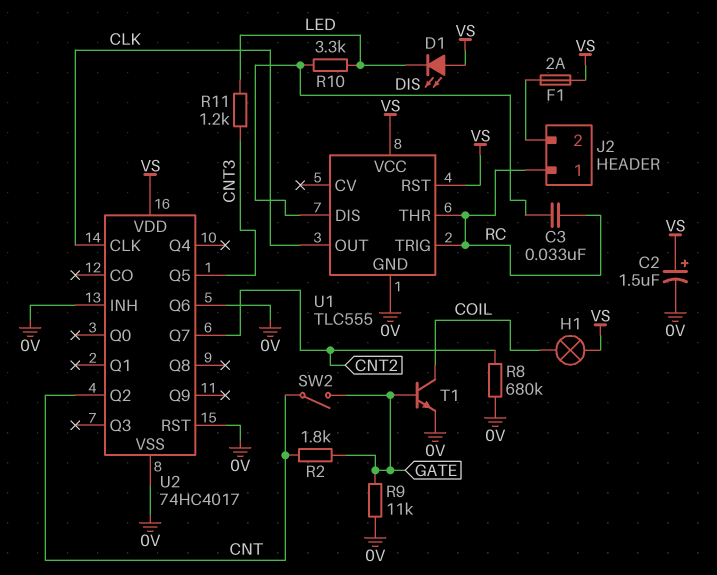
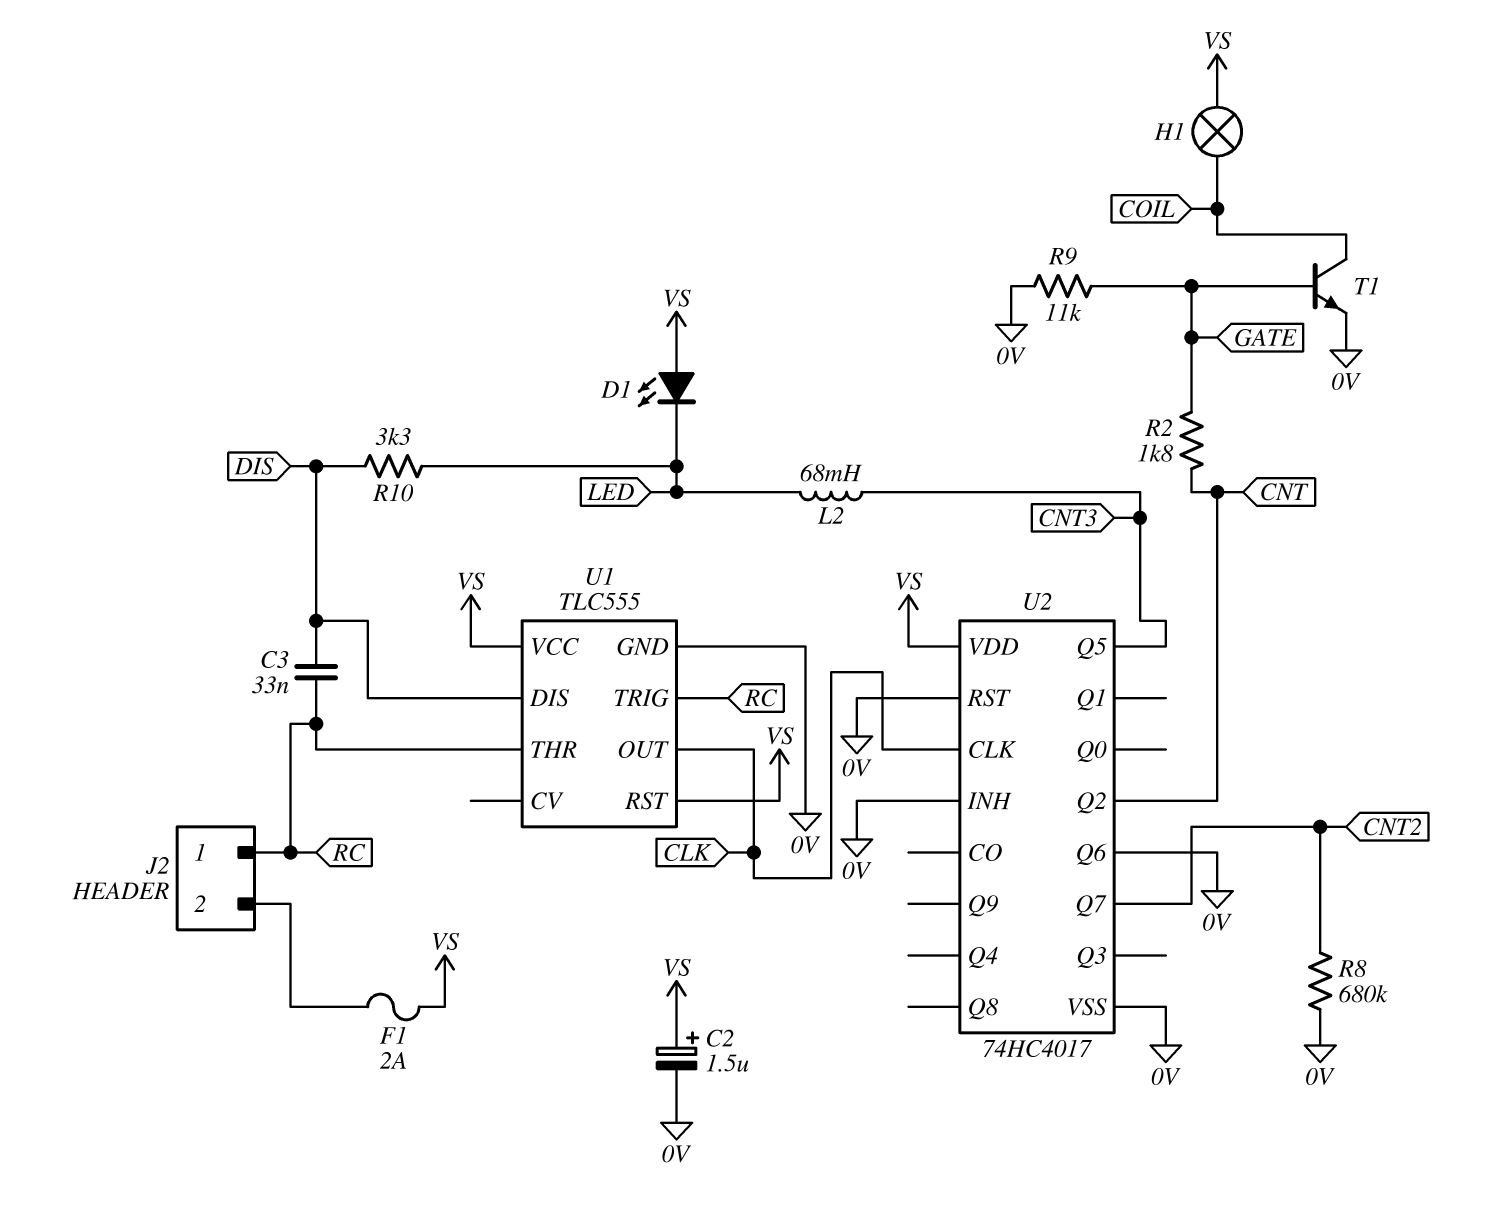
L2: none -> 68mH (CNT3, LED)
R11: 1.2k (CNT3, LED) -> none
SW2: switch (CNT, GATE) -> none

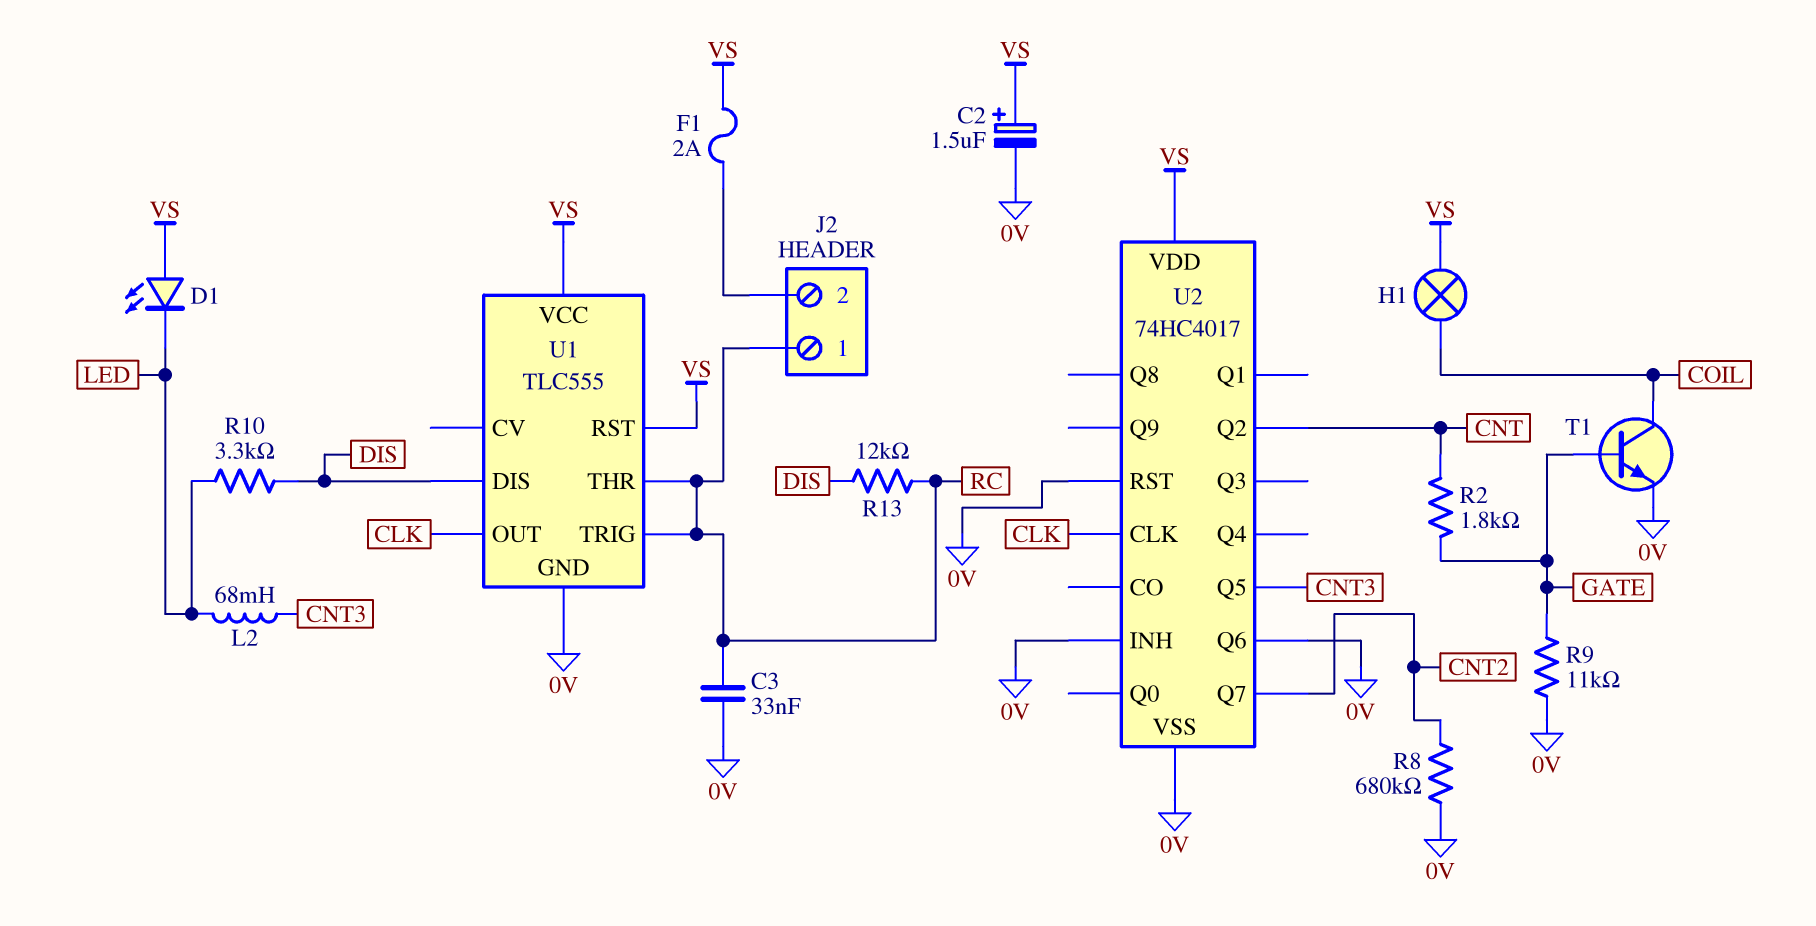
C3: 33nF (DIS, RC) -> 33nF (0V, RC)
R13: none -> 12k (DIS, RC)

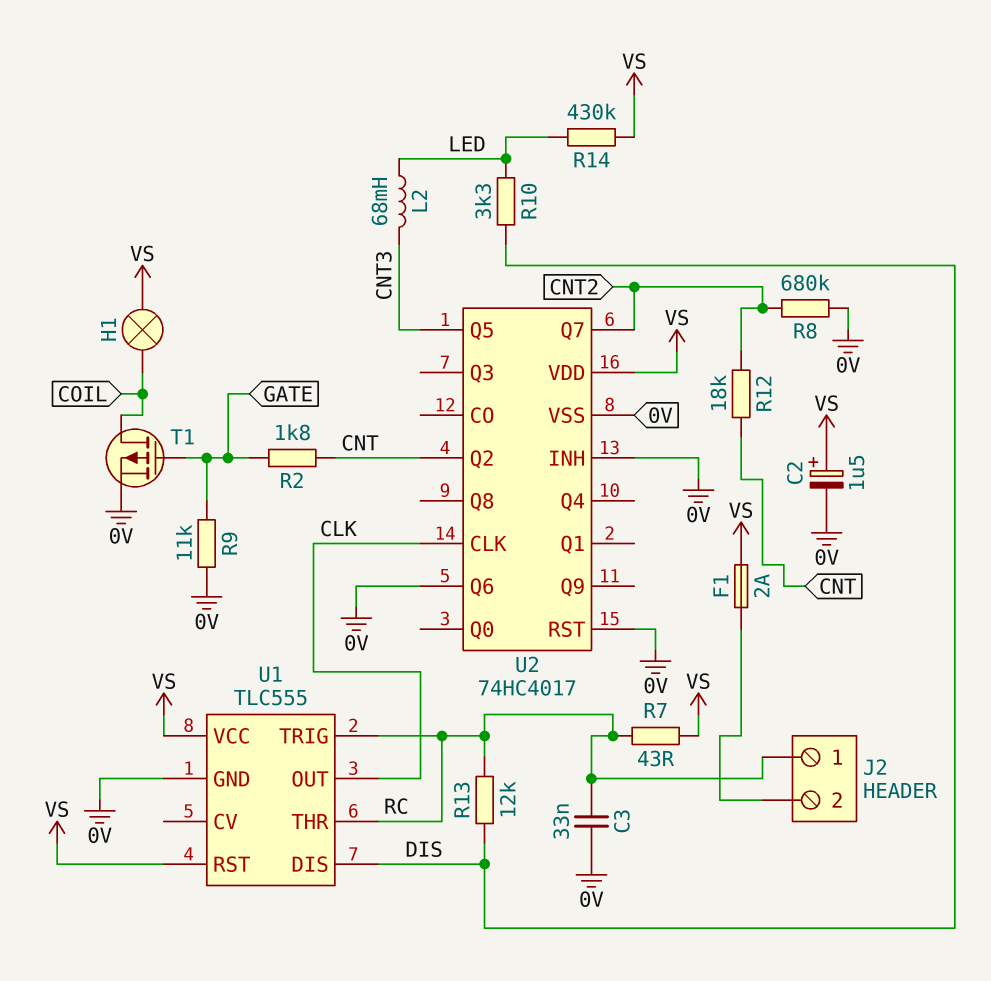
D1: LED (A VS, K LED) -> none
R7: none -> 43 (RC, VS)
R12: none -> 18k (CNT, CNT2)
R14: none -> 430k (LED, VS)
T1: NPN (B GATE, C COIL, E 0V) -> PMOS (G GATE, D COIL, S 0V)

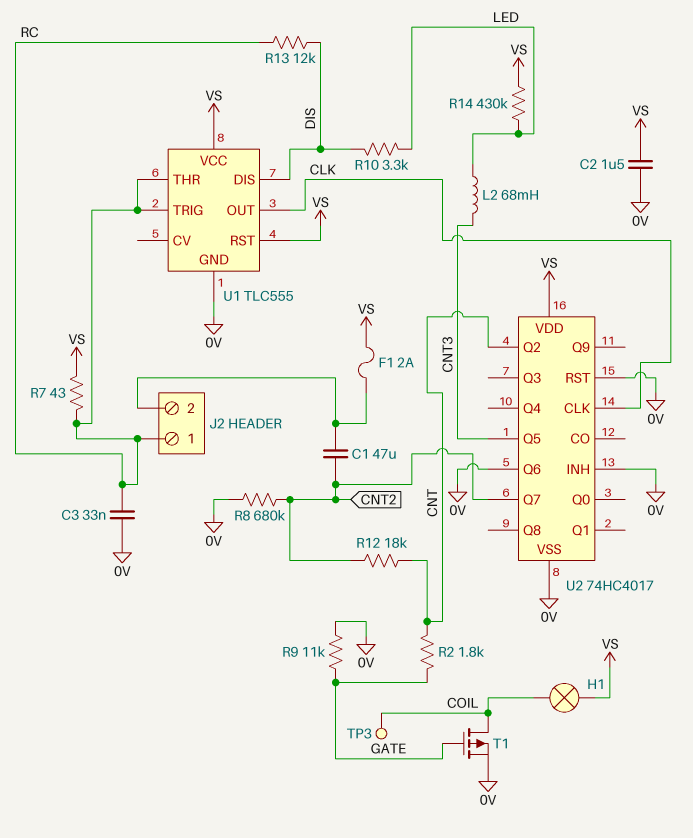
C1: none -> 47uF (CNT2, J2/2)
C2: 1.5uF (plus VS, minus 0V) -> 1.5uF (0V, VS)
TP3: none -> test point (COIL)

